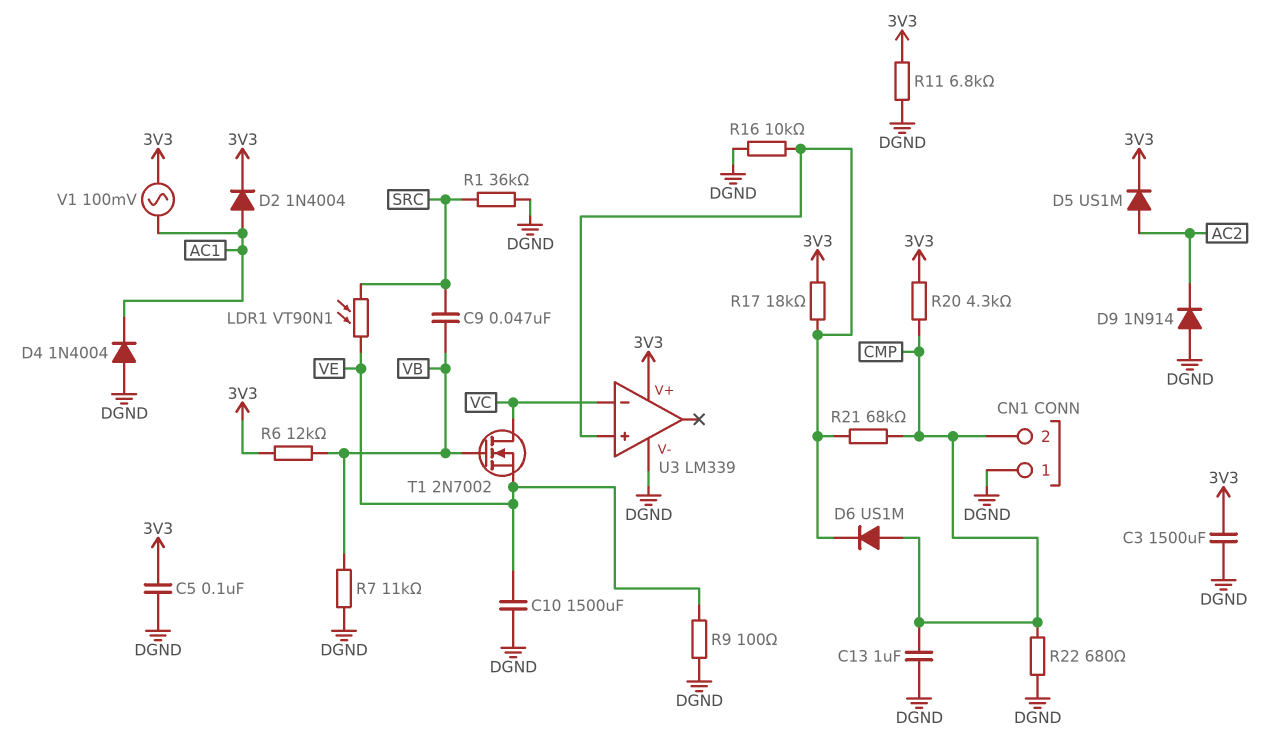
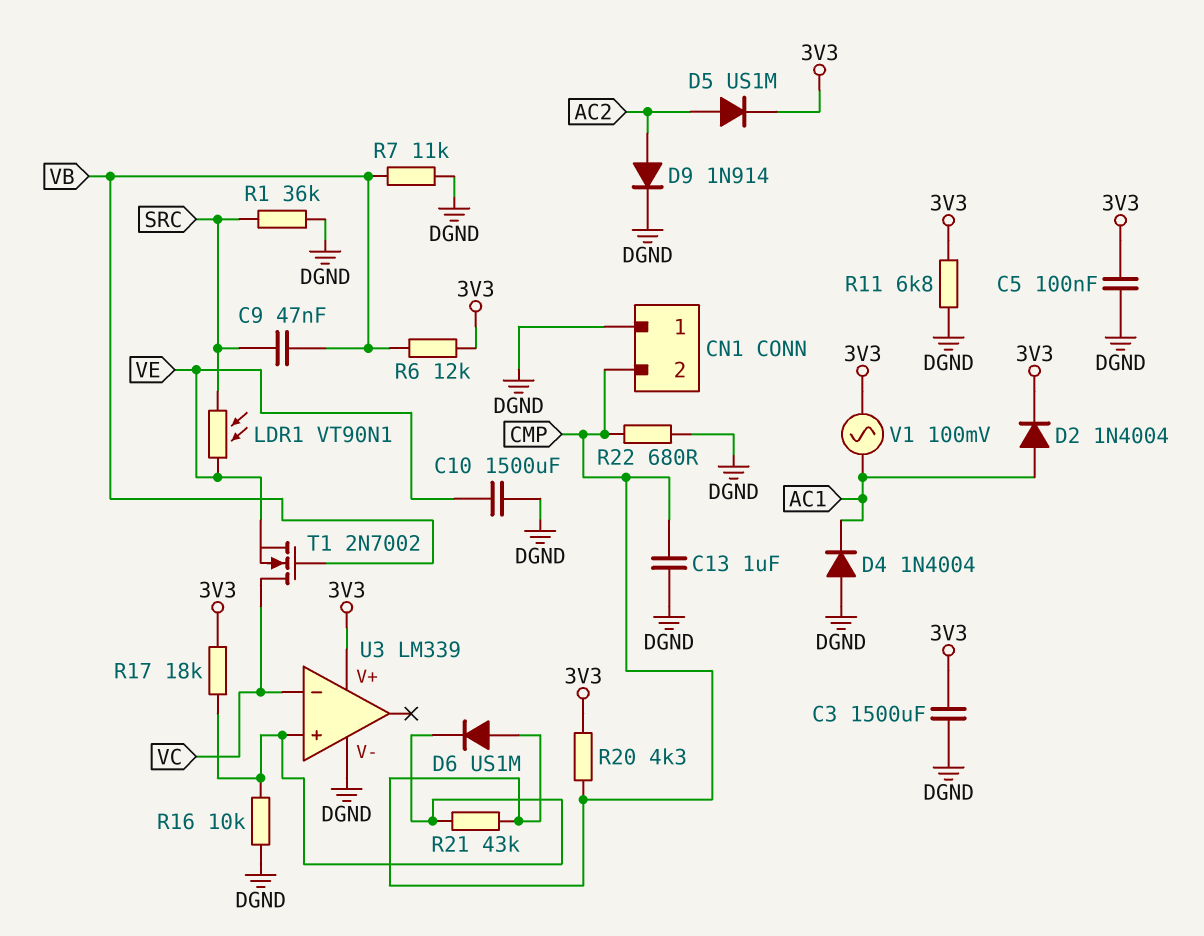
D9: diode 1N914 (A DGND, K AC2) -> diode 1N914 (A AC2, K DGND)
R9: 100 (DGND, VE) -> none
R21: 68k (CMP, U3/in+) -> 43k (CMP, U3/in+)

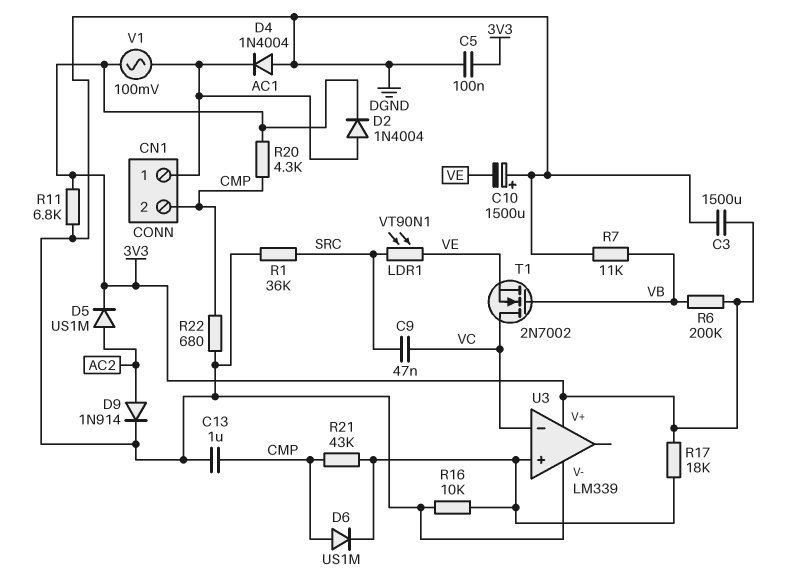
C9: 47nF (SRC, VB) -> 47nF (SRC, VC)
C10: 1500uF (DGND, VE) -> 1500uF (plus DGND, minus VE)
CN1 pin 1: DGND -> AC1
R6: 12k (3V3, VB) -> 200k (3V3, VB)

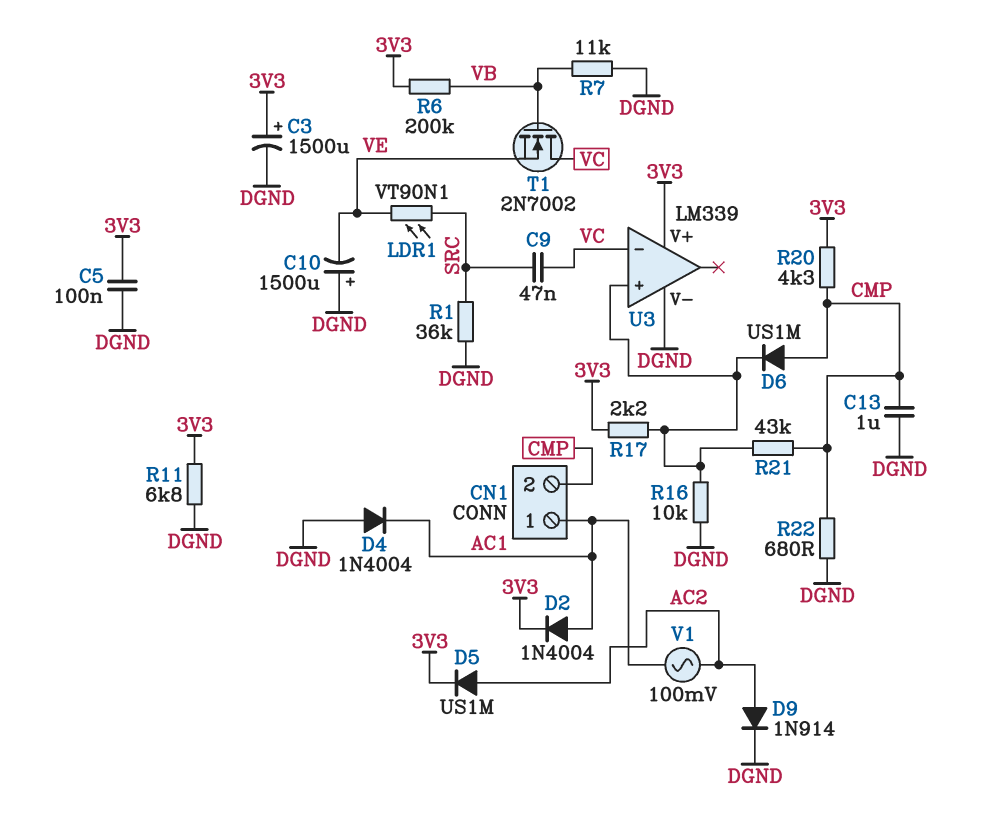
C3: 1500uF (3V3, DGND) -> 1500uF (plus 3V3, minus DGND)
R17: 18k (3V3, U3/in+) -> 2.2k (3V3, U3/in+)
V1: AC 100mV (3V3, AC1) -> AC 100mV (AC1, AC2)

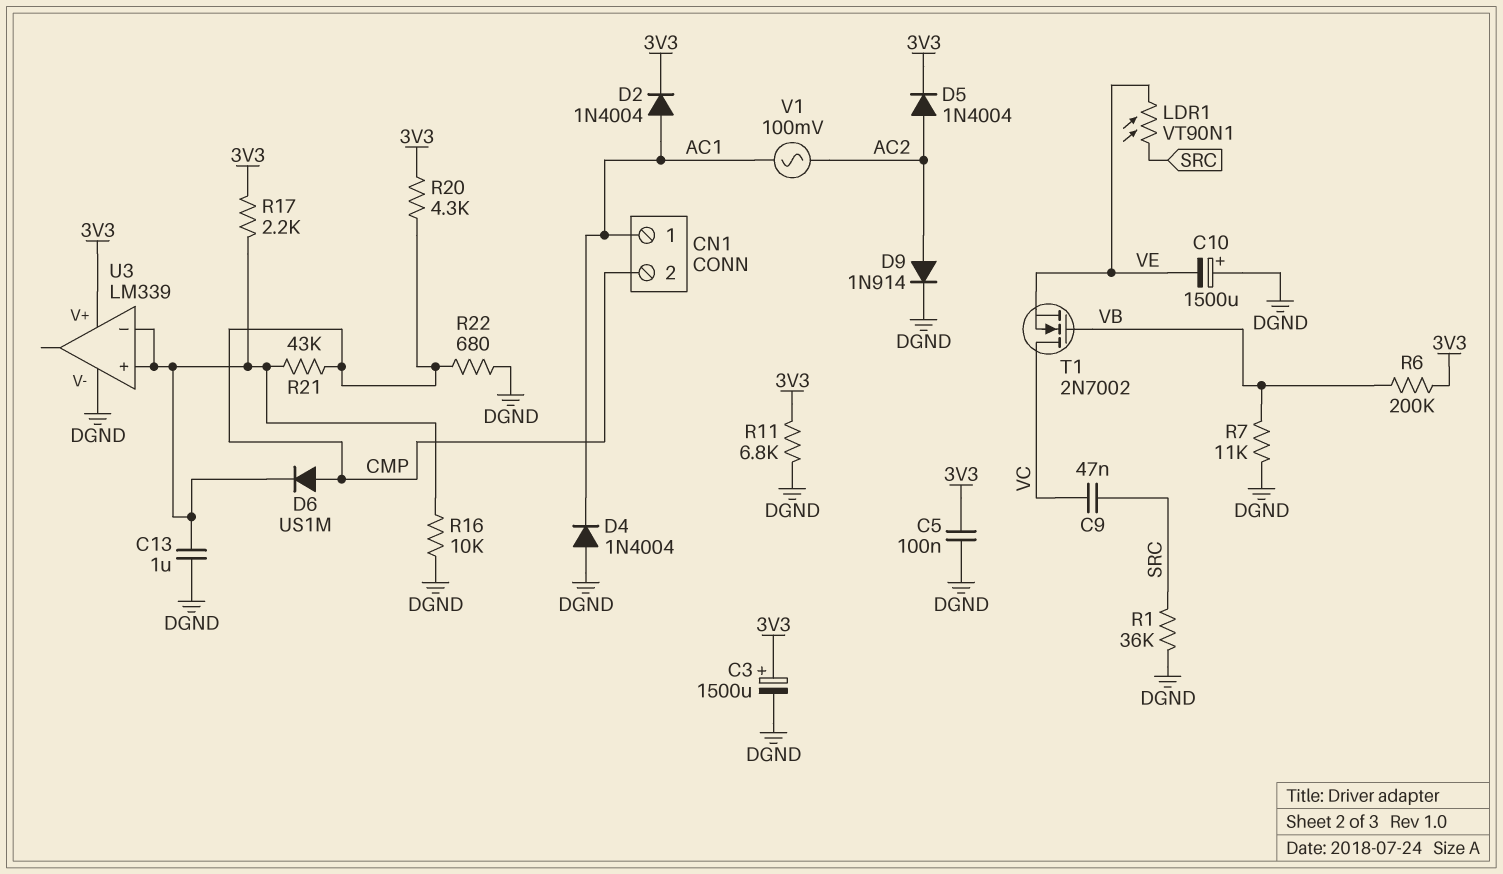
C13: 1uF (CMP, DGND) -> 1uF (DGND, U3/in+)
D5: diode US1M (A AC2, K 3V3) -> diode 1N4004 (A AC2, K 3V3)
U3 pin in-: VC -> U3/in+

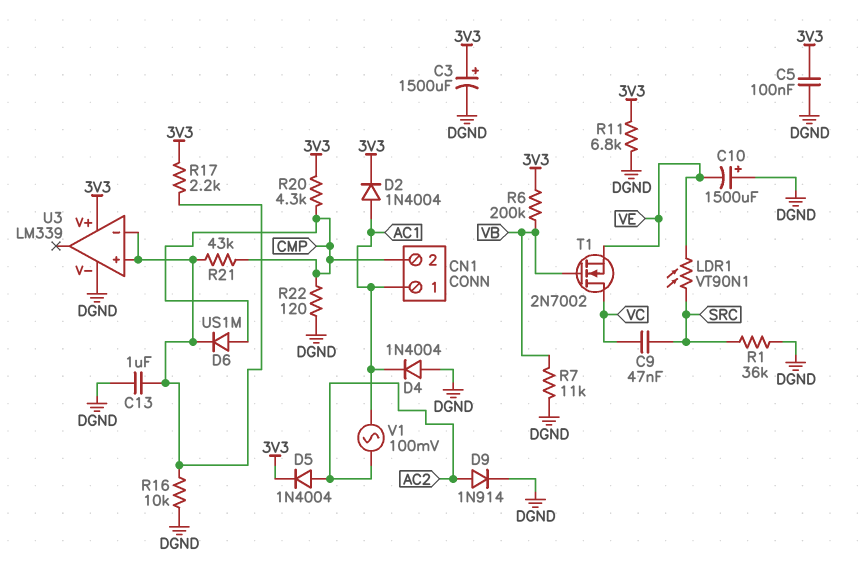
R22: 680 (CMP, DGND) -> 120 (CMP, DGND)

